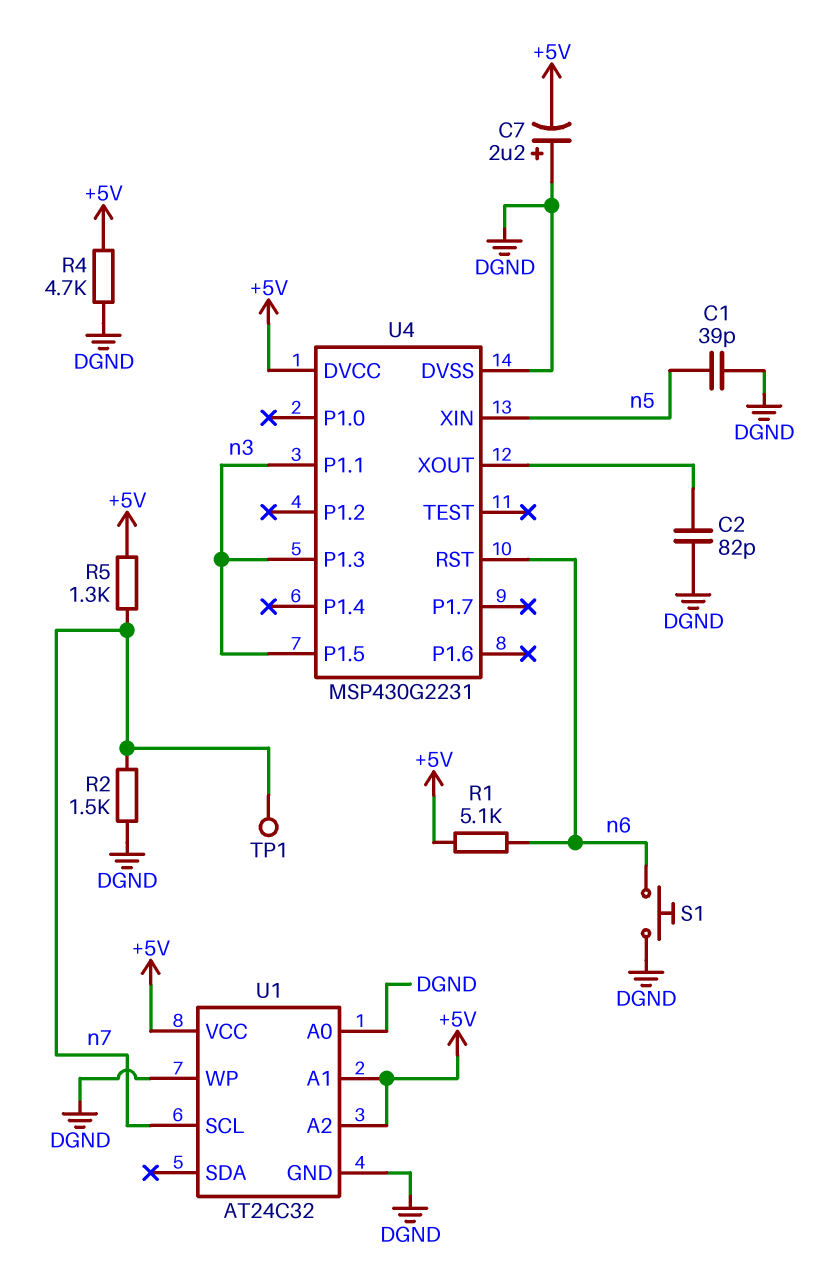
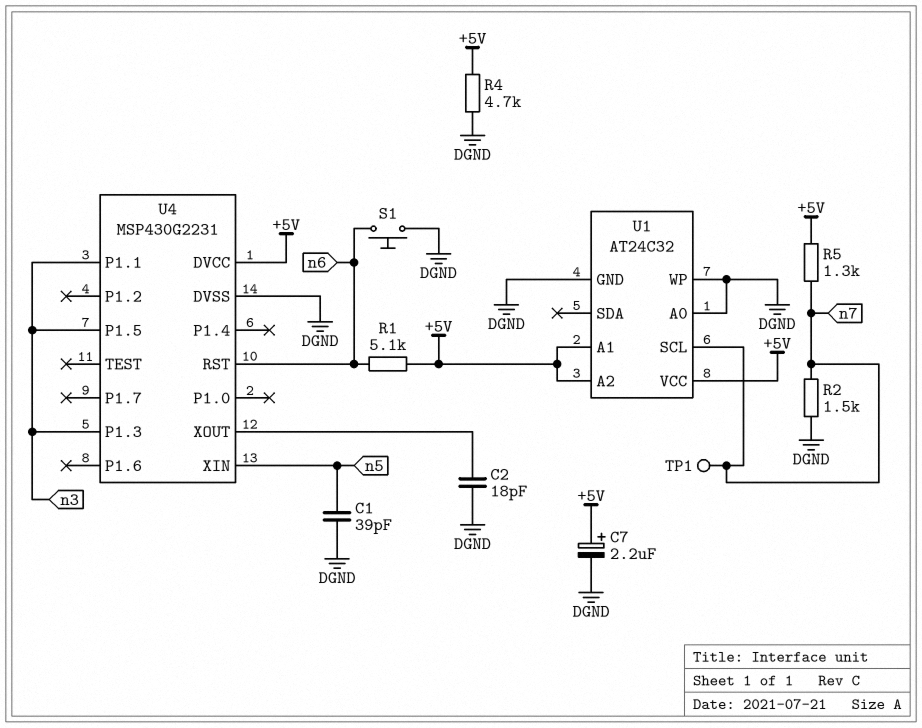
C2: 82pF (DGND, U4/XOUT) -> 18pF (DGND, U4/XOUT)
C7: 2.2uF (plus DGND, minus +5V) -> 2.2uF (plus +5V, minus DGND)

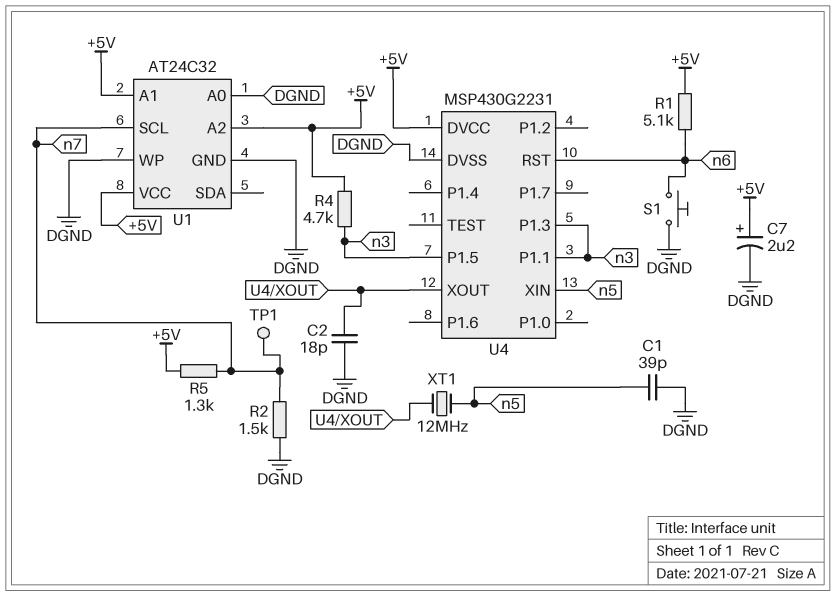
R4: 4.7k (+5V, DGND) -> 4.7k (+5V, n3)
XT1: none -> 12MHz (U4/XOUT, n5)

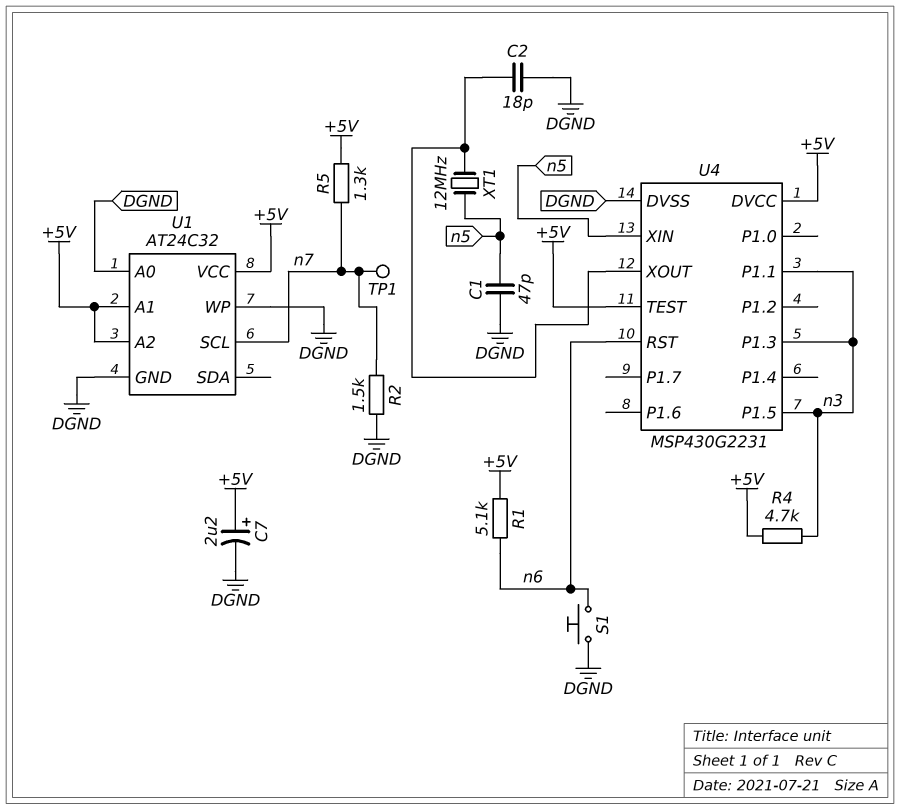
C1: 39pF (DGND, n5) -> 47pF (DGND, n5)
U4 pin TEST: none -> +5V

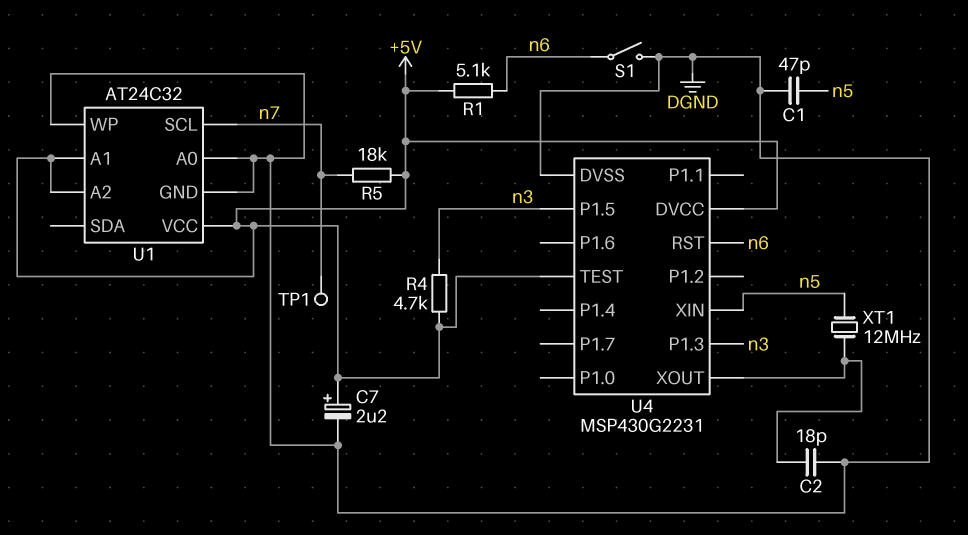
R2: 1.5k (DGND, n7) -> none
R5: 1.3k (+5V, n7) -> 18k (+5V, n7)
S1: button (DGND, n6) -> switch (DGND, n6)
U4 pin P1.1: n3 -> none

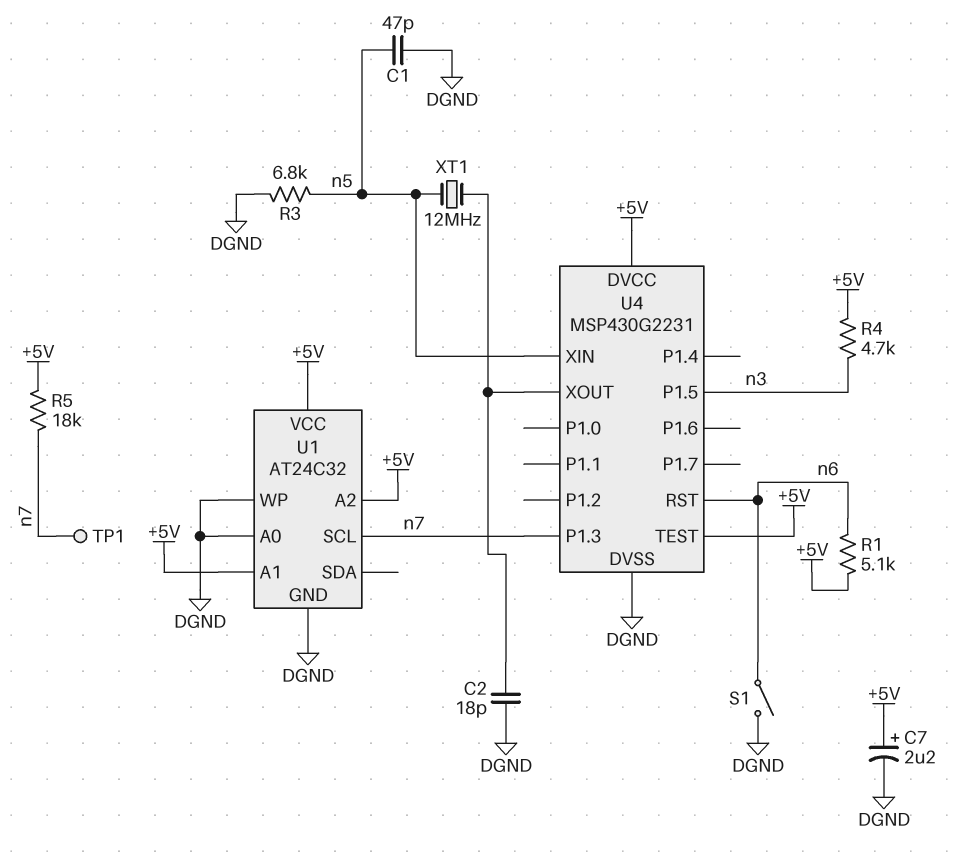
R3: none -> 6.8k (DGND, n5)
U4 pin P1.3: n3 -> n7

